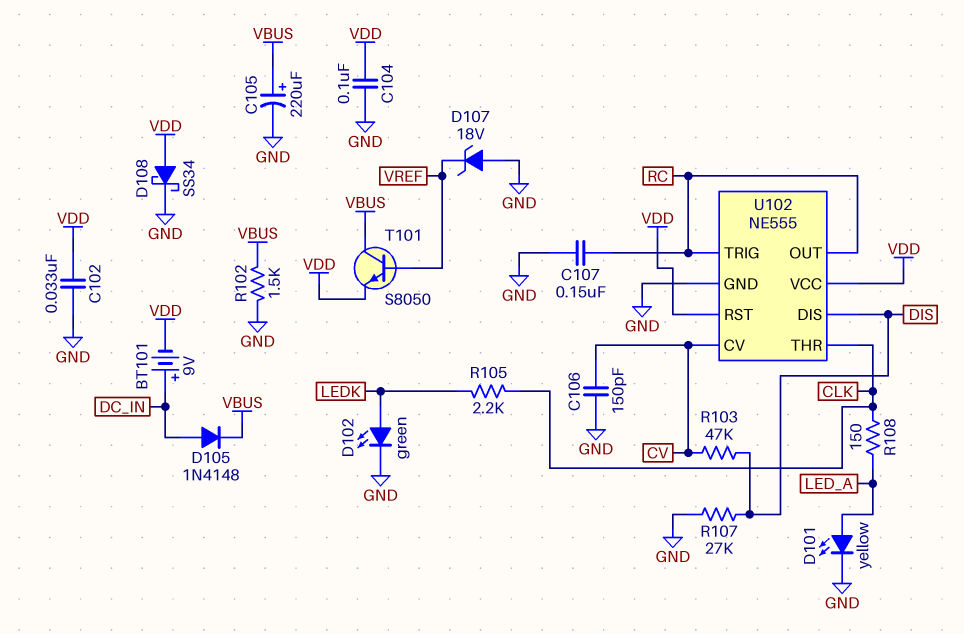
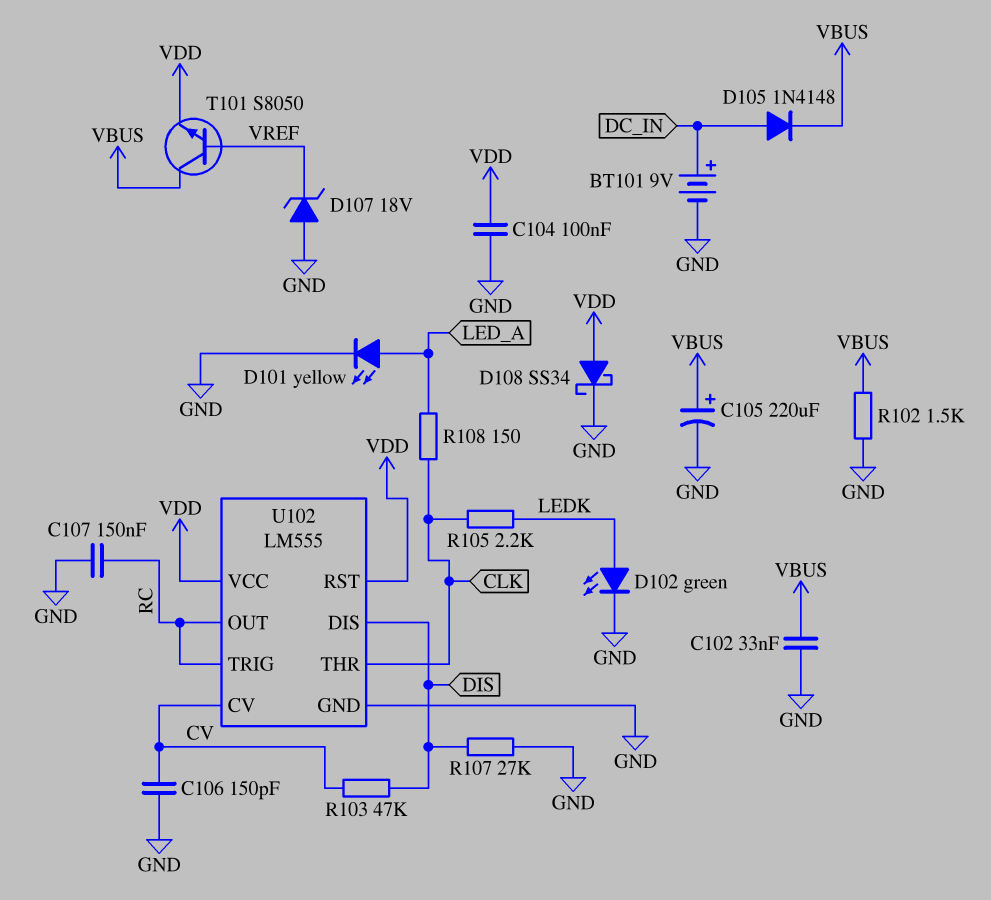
BT101: 9V (plus DC_IN, minus VDD) -> 9V (plus DC_IN, minus GND)
C102: 33nF (GND, VDD) -> 33nF (GND, VBUS)
U102: NE555 -> LM555

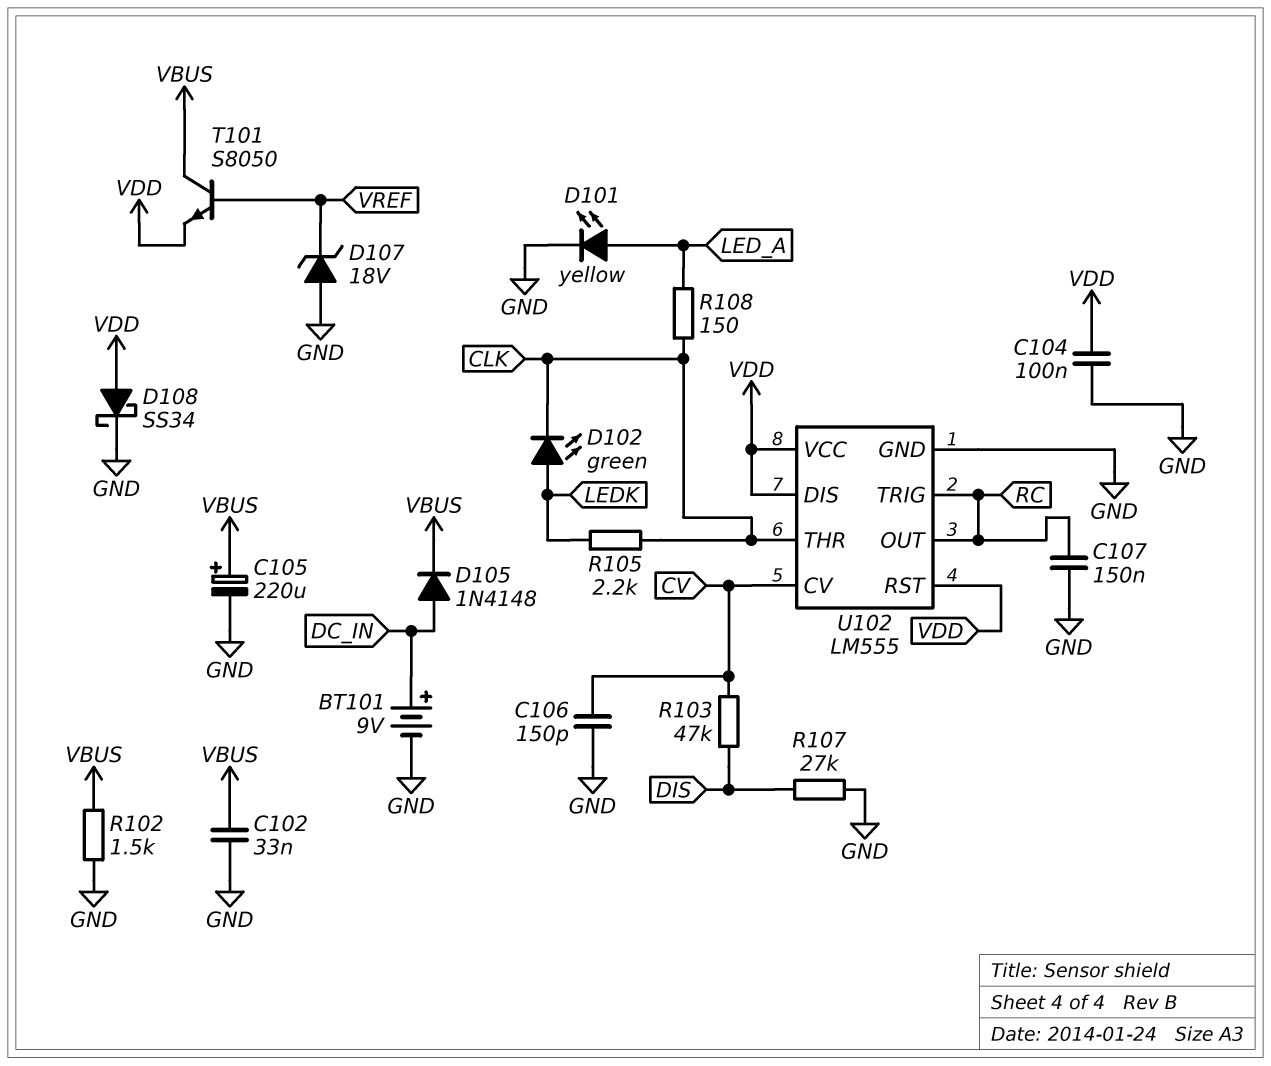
D102: LED green (A LEDK, K GND) -> LED green (A LEDK, K CLK)
U102 pin DIS: DIS -> VDD

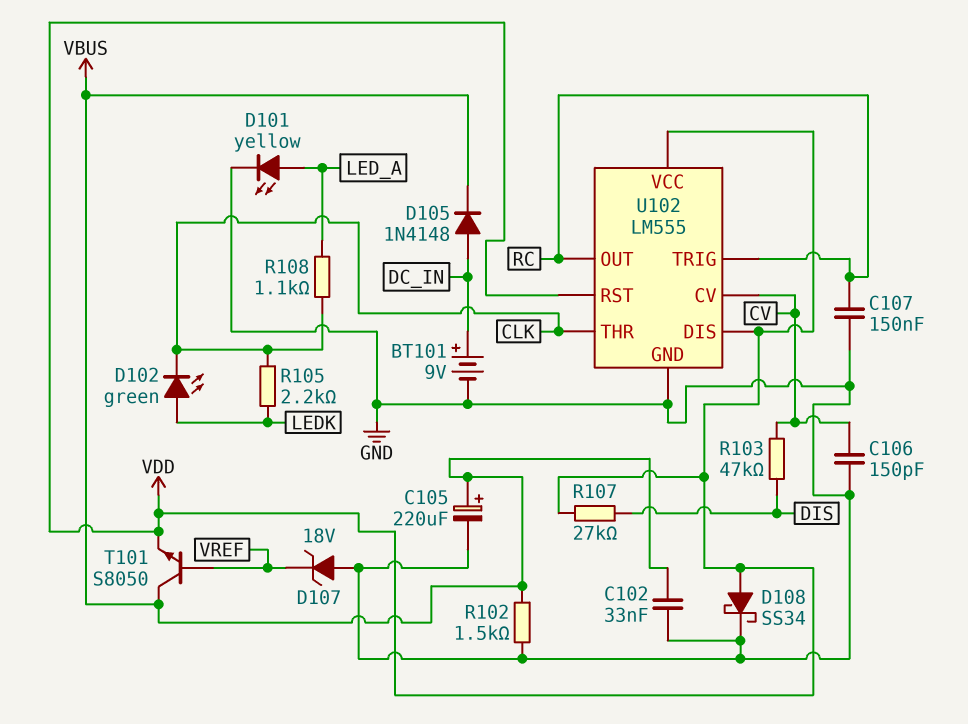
C104: 100nF (GND, VDD) -> none
R107: 27k (DIS, GND) -> 27k (DIS, VDD)
R108: 150 (CLK, LED_A) -> 1.1k (CLK, LED_A)

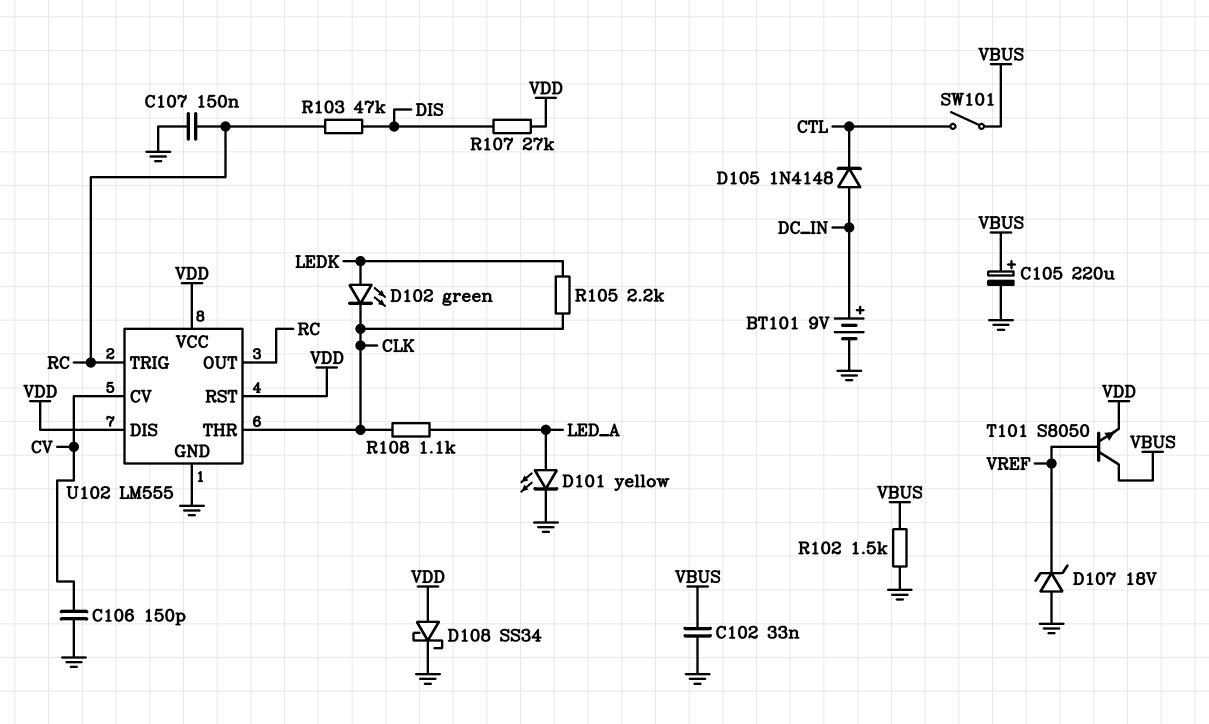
D105: diode 1N4148 (A DC_IN, K VBUS) -> diode 1N4148 (A DC_IN, K CTL)
R103: 47k (CV, DIS) -> 47k (DIS, RC)
SW101: none -> switch (CTL, VBUS)

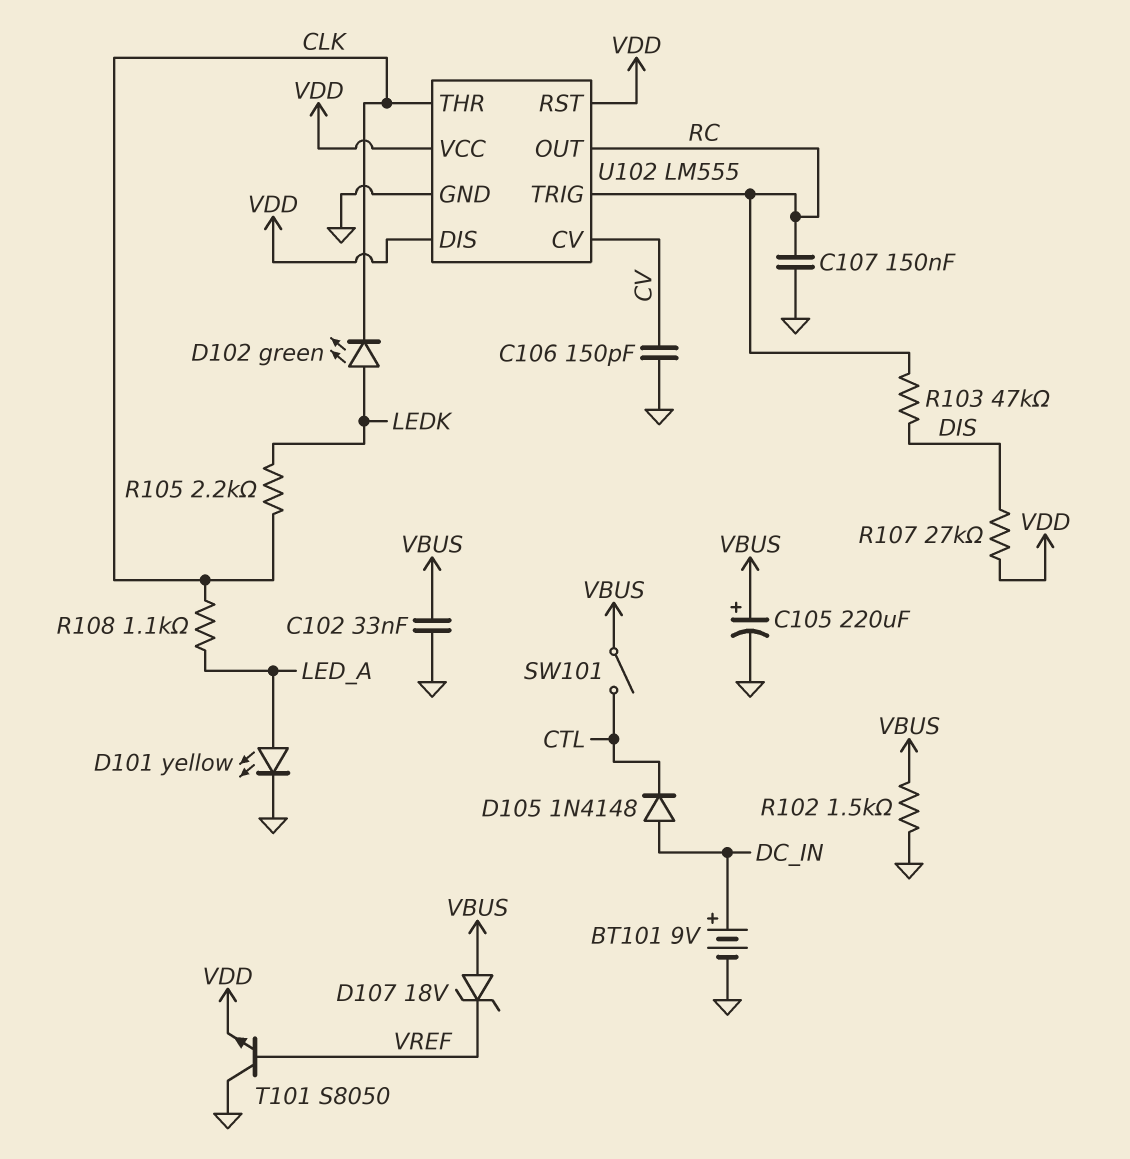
D107: zener 18V (A GND, K VREF) -> zener 18V (A VBUS, K VREF)
D108: schottky SS34 (A VDD, K GND) -> none
T101: NPN S8050 (B VREF, C VBUS, E VDD) -> NPN S8050 (B VREF, C GND, E VDD)

